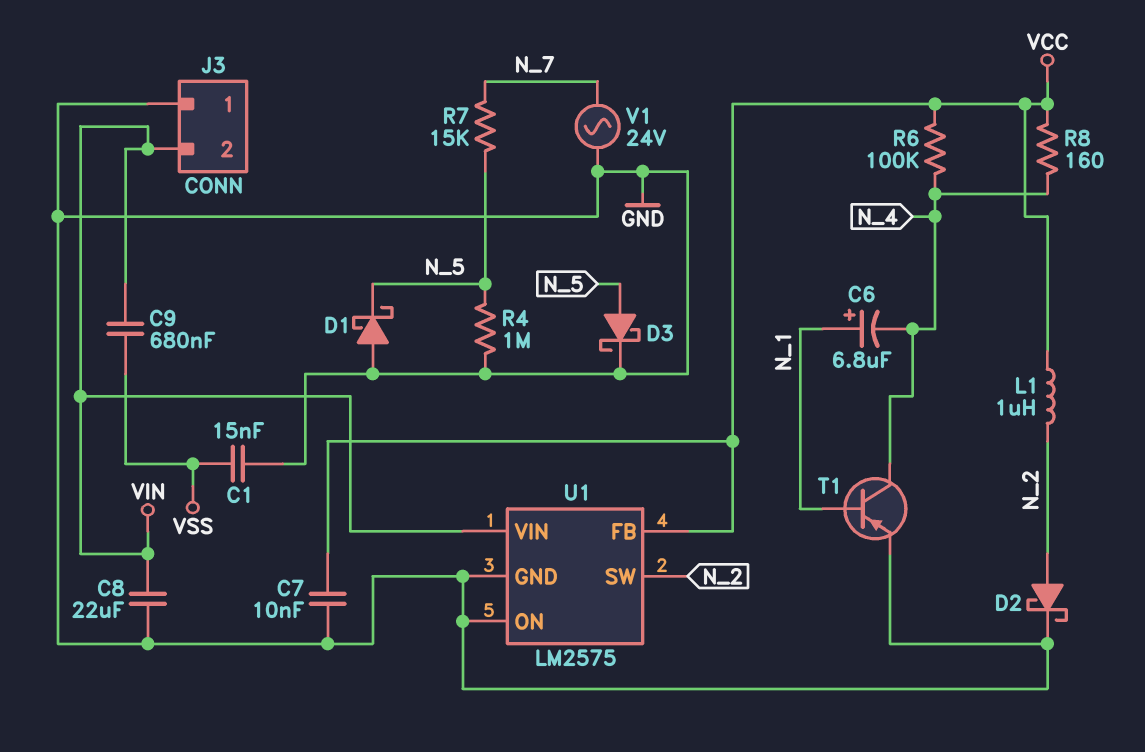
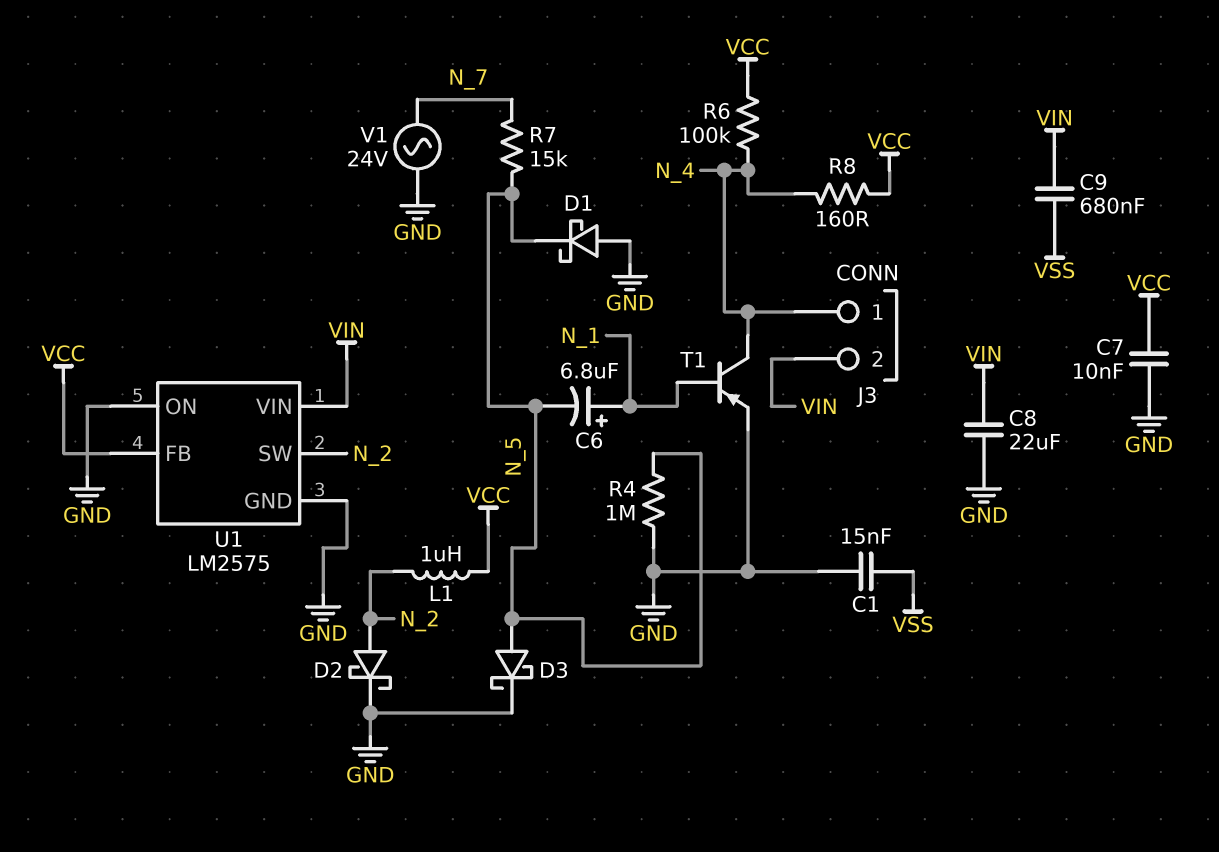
C6: 6.8uF (plus N_1, minus N_4) -> 6.8uF (plus N_1, minus N_5)
J3 pin 1: GND -> N_4

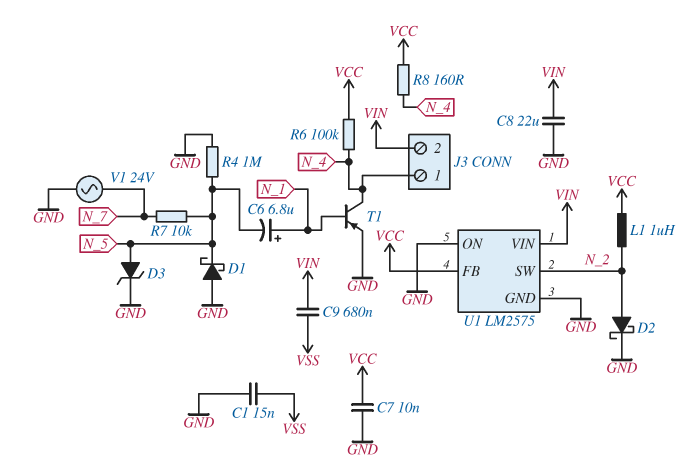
D3: schottky (A N_5, K GND) -> zener (A N_5, K GND)
R7: 15k (N_5, N_7) -> 10k (N_5, N_7)

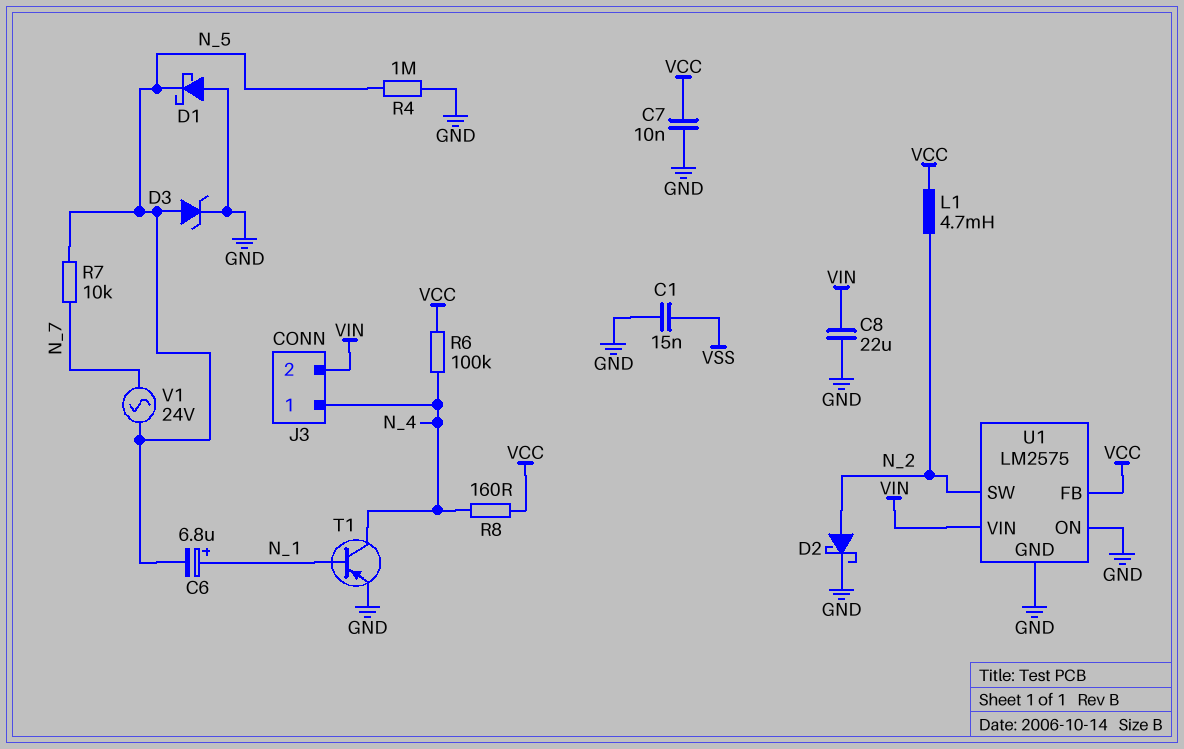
C9: 680nF (VIN, VSS) -> none
L1: 1uH (N_2, VCC) -> 4.7mH (N_2, VCC)
V1: AC 24V (GND, N_7) -> AC 24V (N_5, N_7)

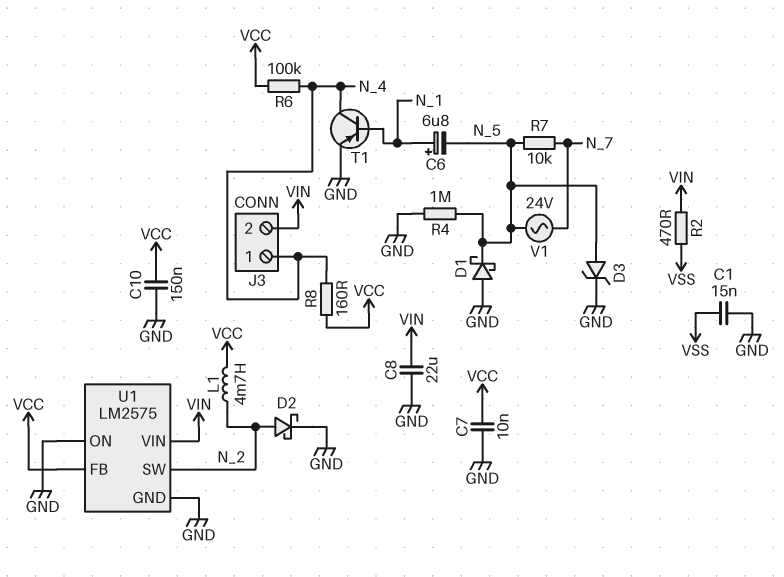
C10: none -> 150nF (GND, VCC)
R2: none -> 470 (VIN, VSS)

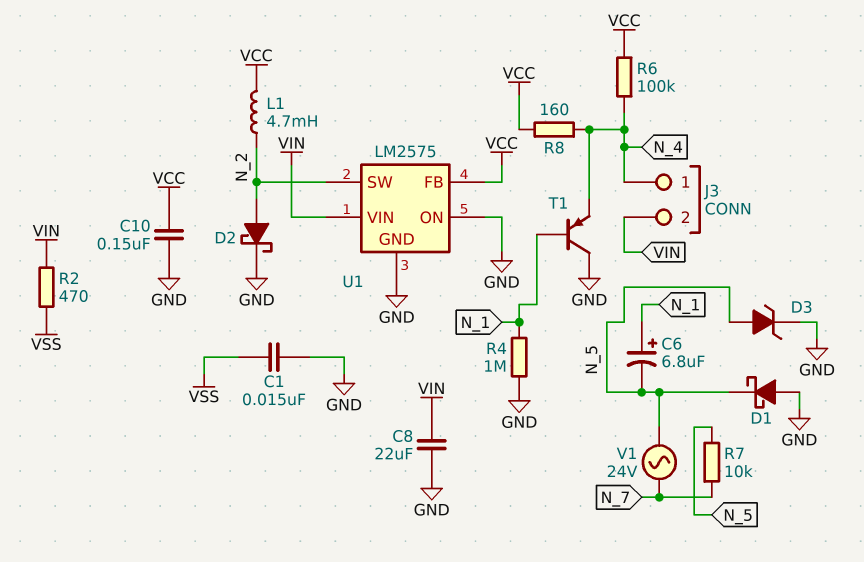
C7: 10nF (GND, VCC) -> none
R4: 1M (GND, N_5) -> 1M (GND, N_1)
T1: PNP (B N_1, C N_4, E GND) -> PNP (B N_1, C GND, E N_4)

